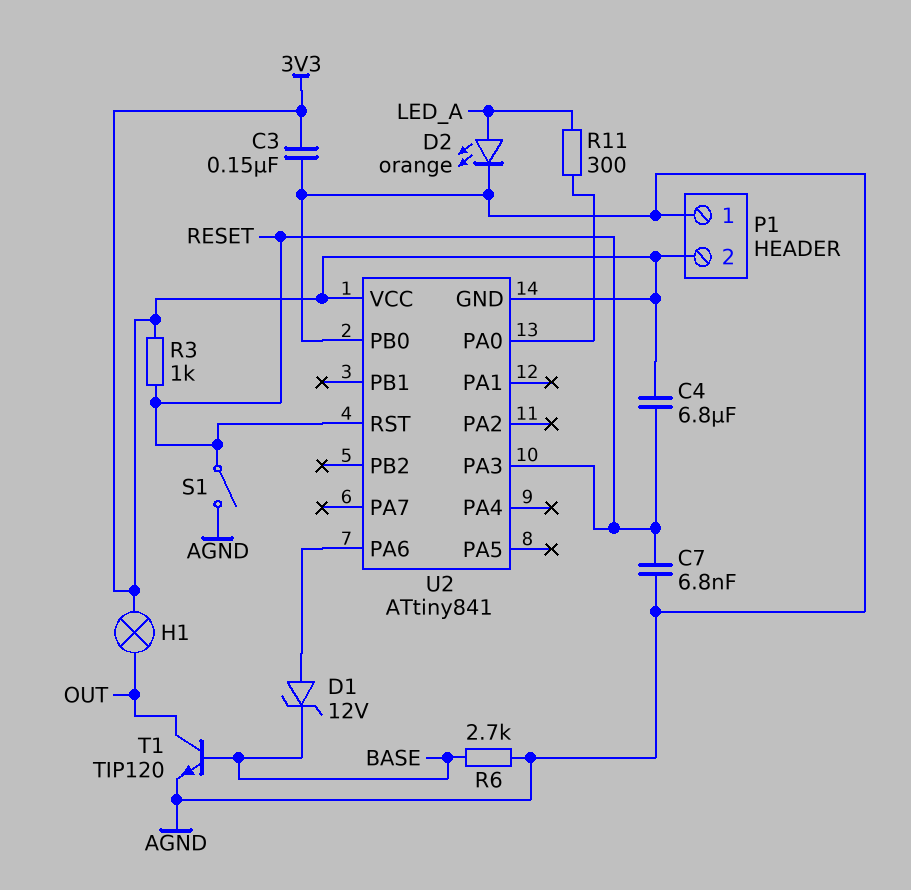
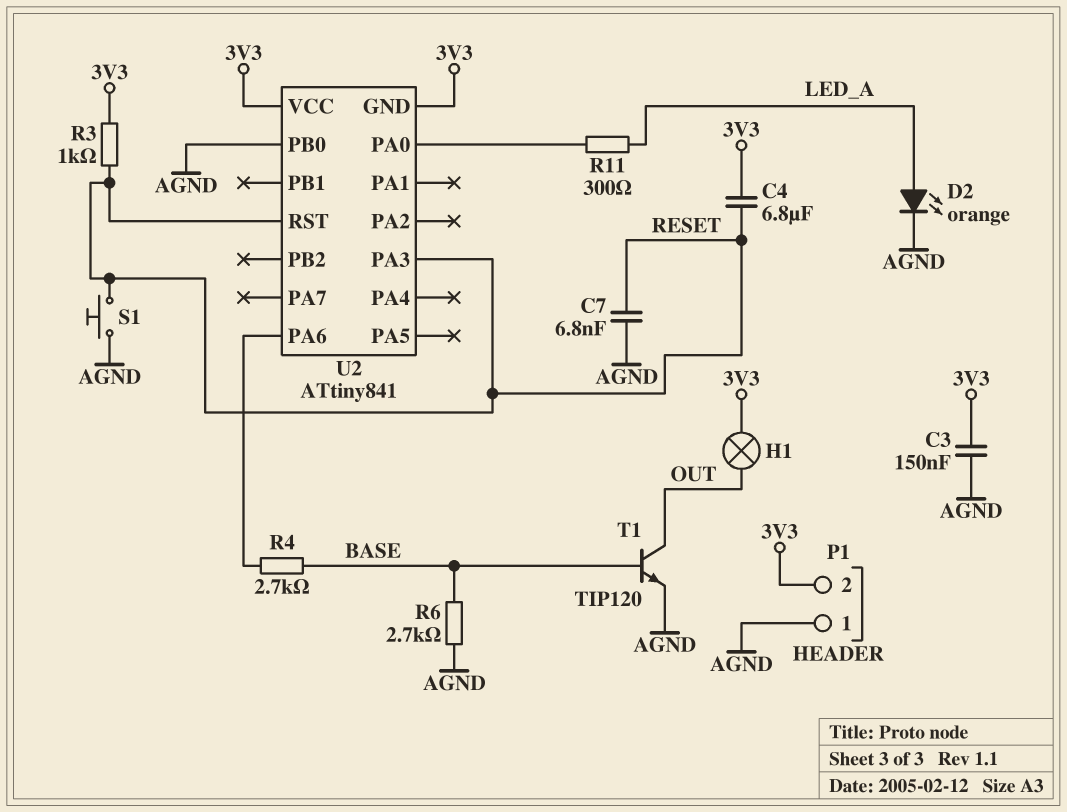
D1: zener 12V (A U2/PA6, K BASE) -> none
R4: none -> 2.7k (BASE, U2/PA6)
S1: switch (AGND, RESET) -> button (AGND, RESET)

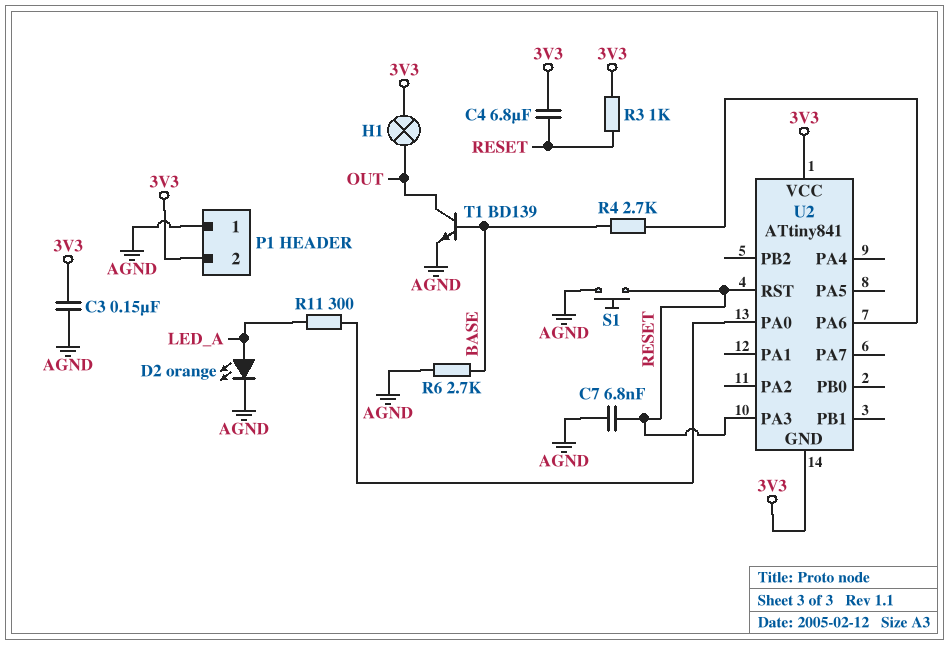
T1: NPN TIP120 (B BASE, C OUT, E AGND) -> NPN BD139 (B BASE, C OUT, E AGND)
U2 pin PB0: AGND -> none

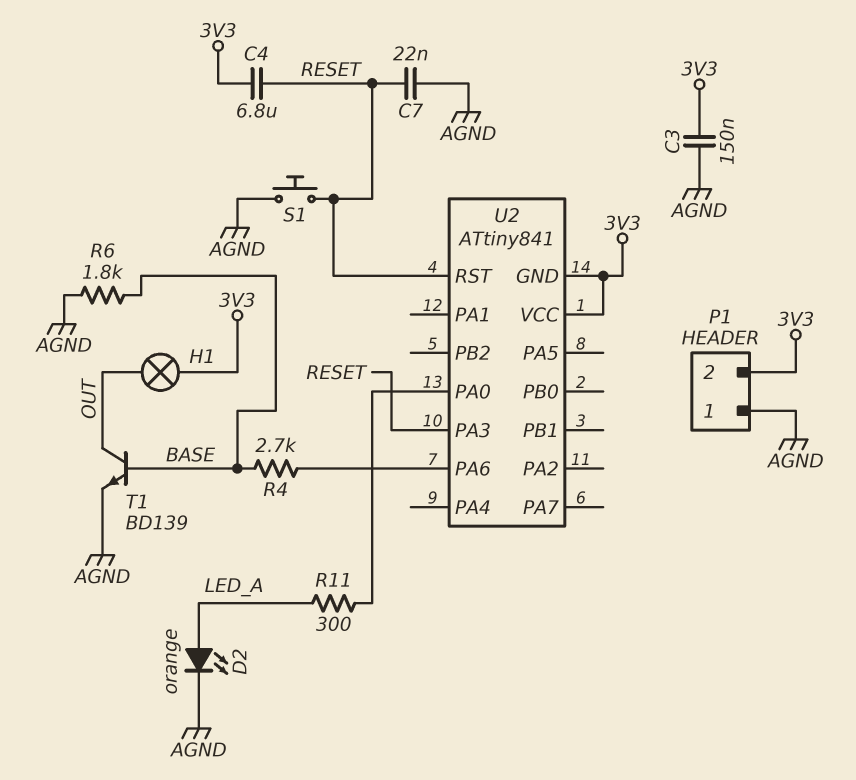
C7: 6.8nF (AGND, RESET) -> 22nF (AGND, RESET)
R3: 1k (3V3, RESET) -> none
R6: 2.7k (AGND, BASE) -> 1.8k (AGND, BASE)

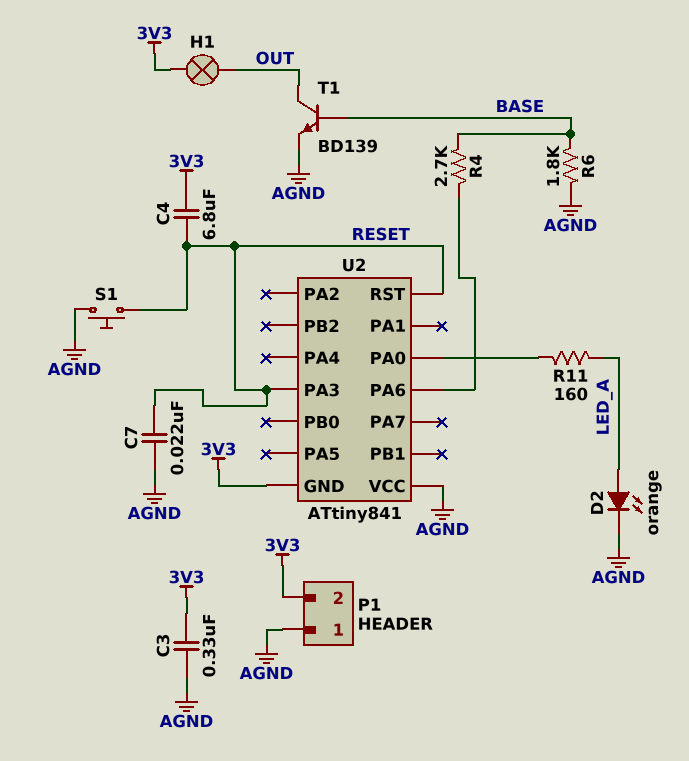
C3: 150nF (3V3, AGND) -> 330nF (3V3, AGND)
R11: 300 (LED_A, U2/PA0) -> 160 (LED_A, U2/PA0)
U2 pin VCC: 3V3 -> AGND

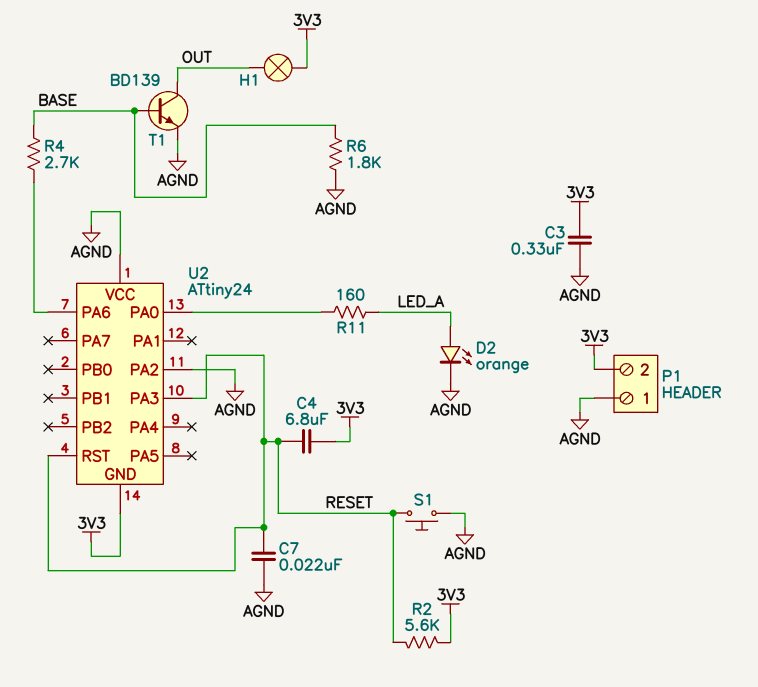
R2: none -> 5.6k (3V3, RESET)
U2: ATtiny841 -> ATtiny24
U2 pin PA2: none -> AGND

